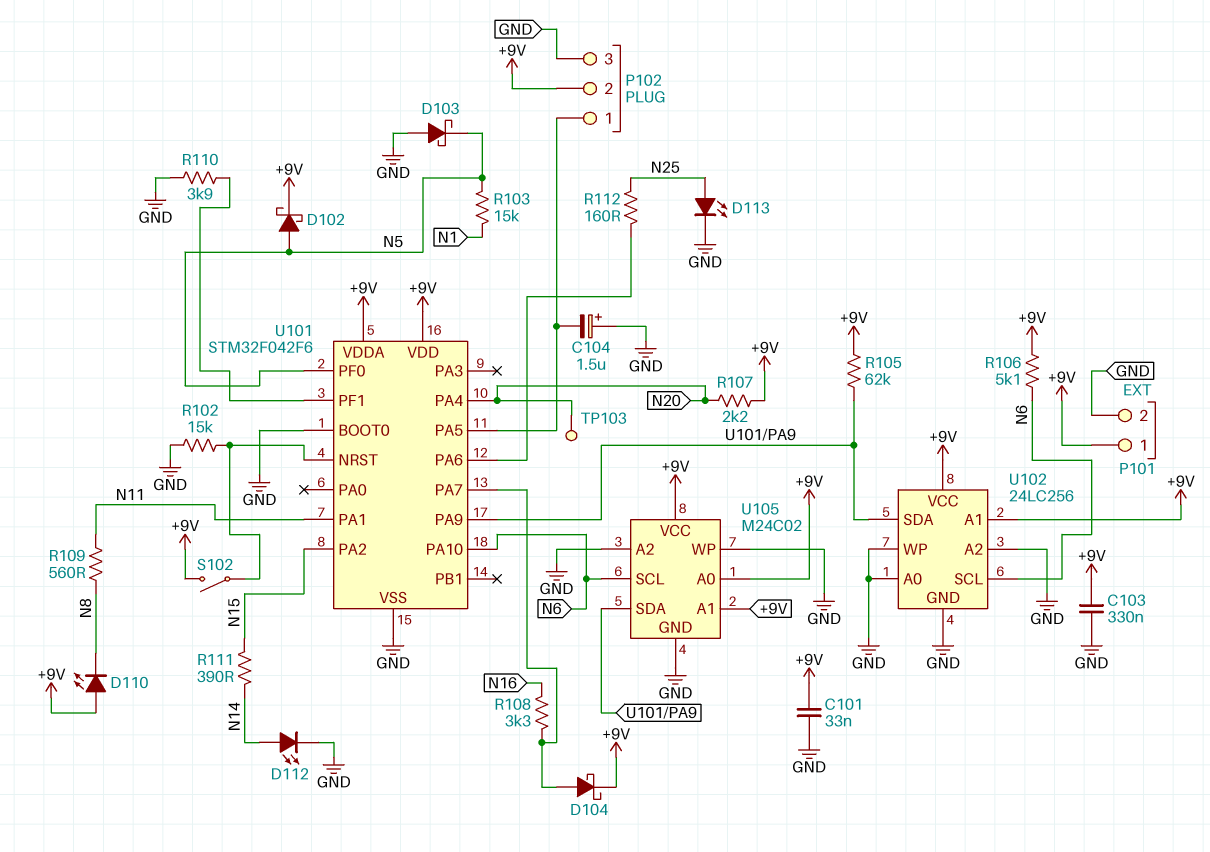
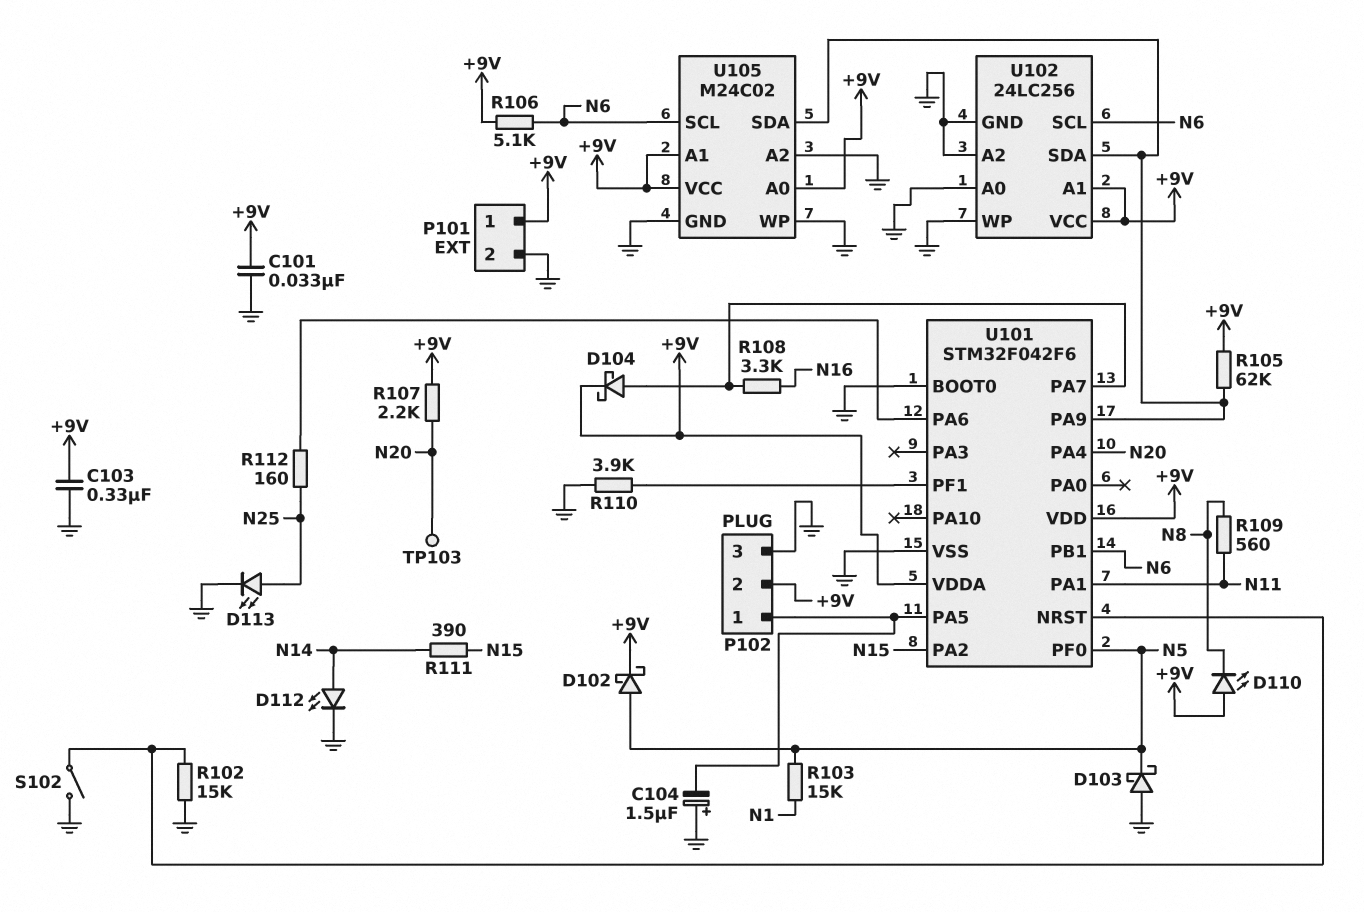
S102: switch (+9V, U101/NRST) -> switch (GND, U101/NRST)
U101 pin PA10: N6 -> none
U101 pin PB1: none -> N6

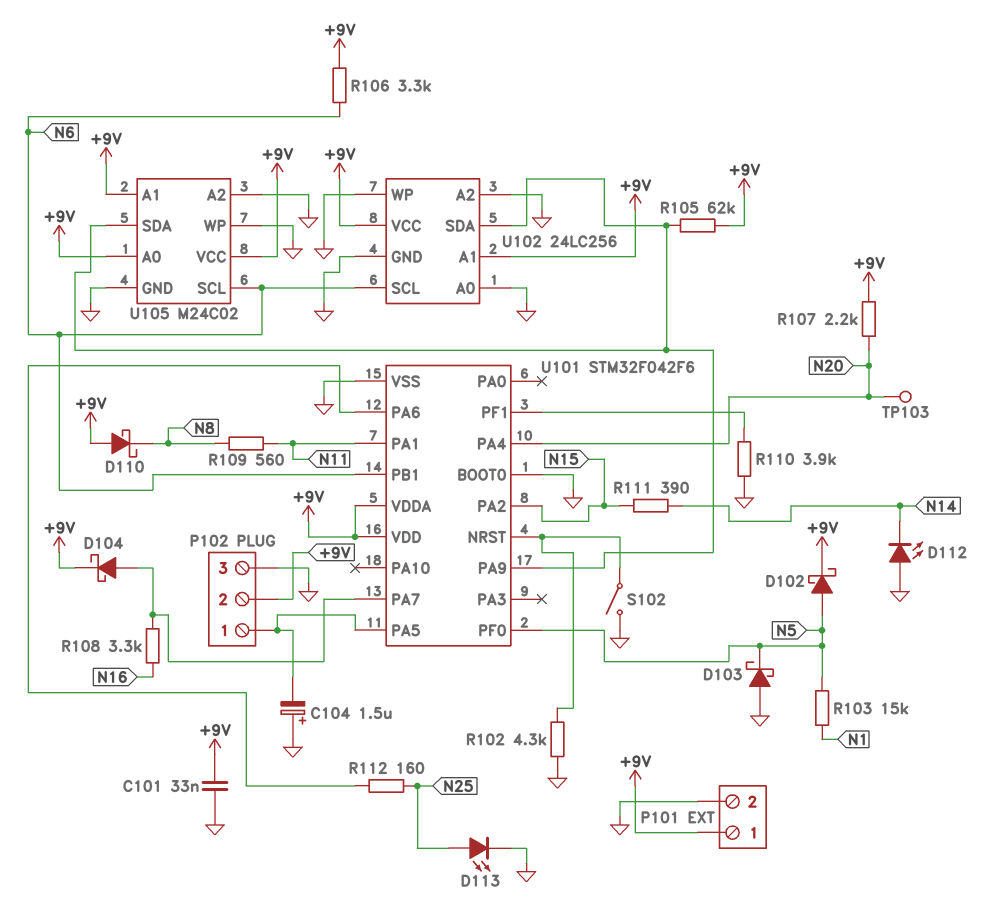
C103: 330nF (+9V, GND) -> none
D110: LED (A +9V, K N8) -> schottky (A +9V, K N8)
D112: LED (A N14, K GND) -> LED (A GND, K N14)
R102: 15k (GND, U101/NRST) -> 4.3k (GND, U101/NRST)
R106: 5.1k (+9V, N6) -> 3.3k (+9V, N6)

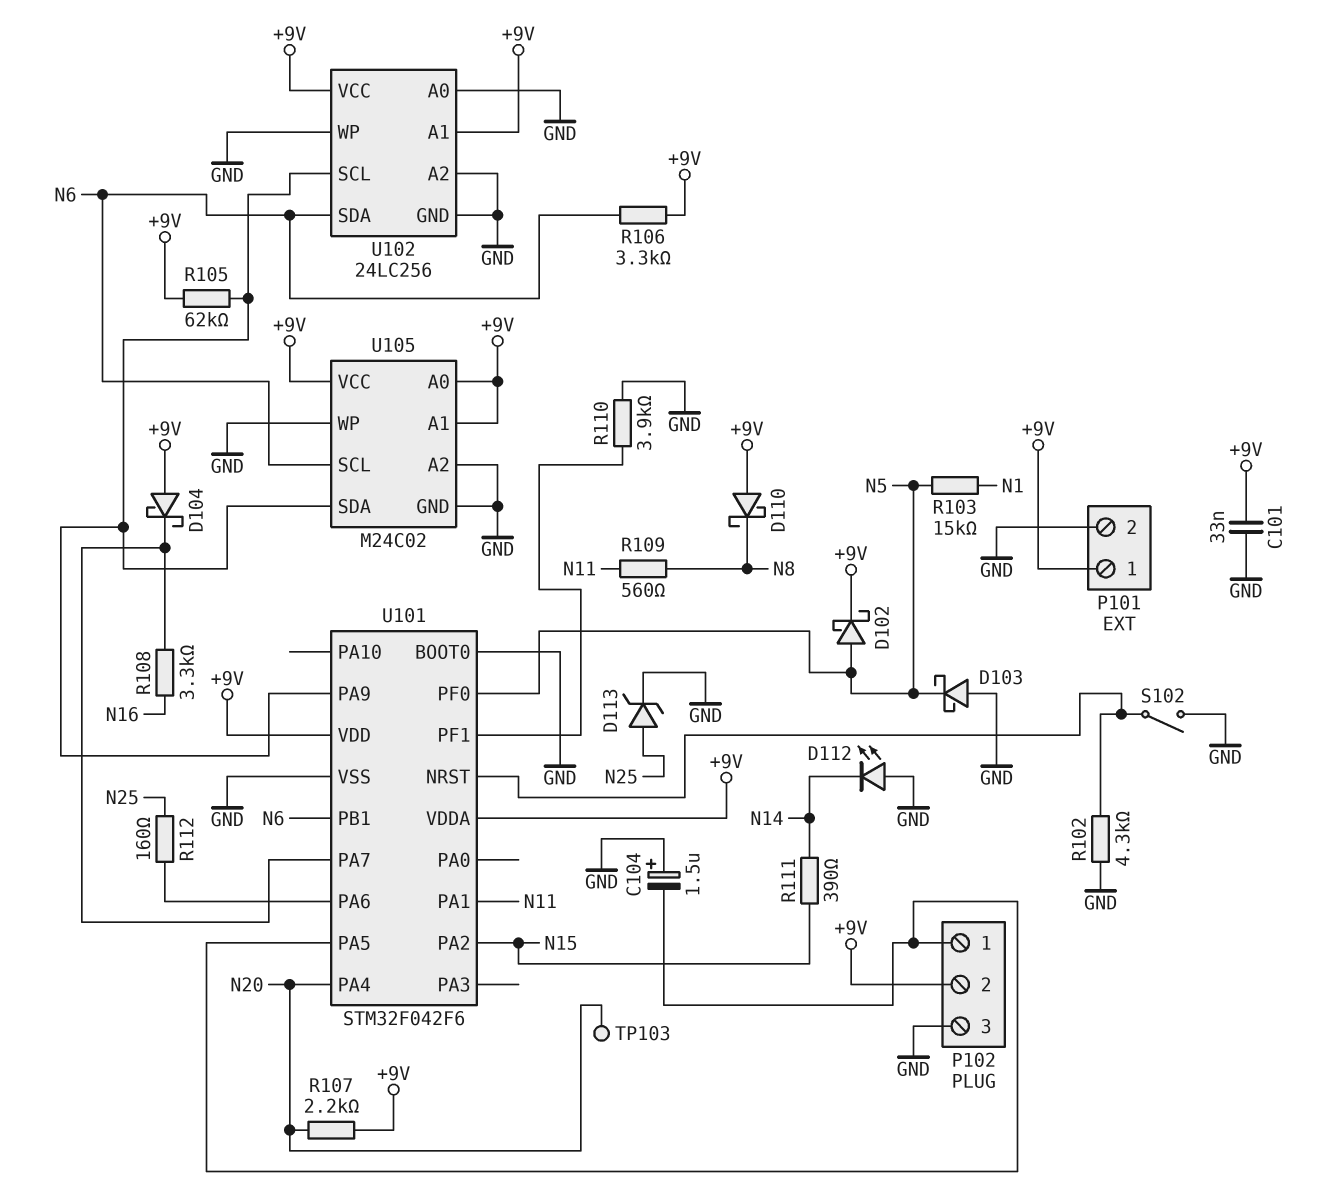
D104: schottky (A U101/PA7, K +9V) -> schottky (A +9V, K U101/PA7)
D113: LED (A N25, K GND) -> zener (A N25, K GND)
U102 pin SCL: N6 -> U101/PA9
U102 pin SDA: U101/PA9 -> N6

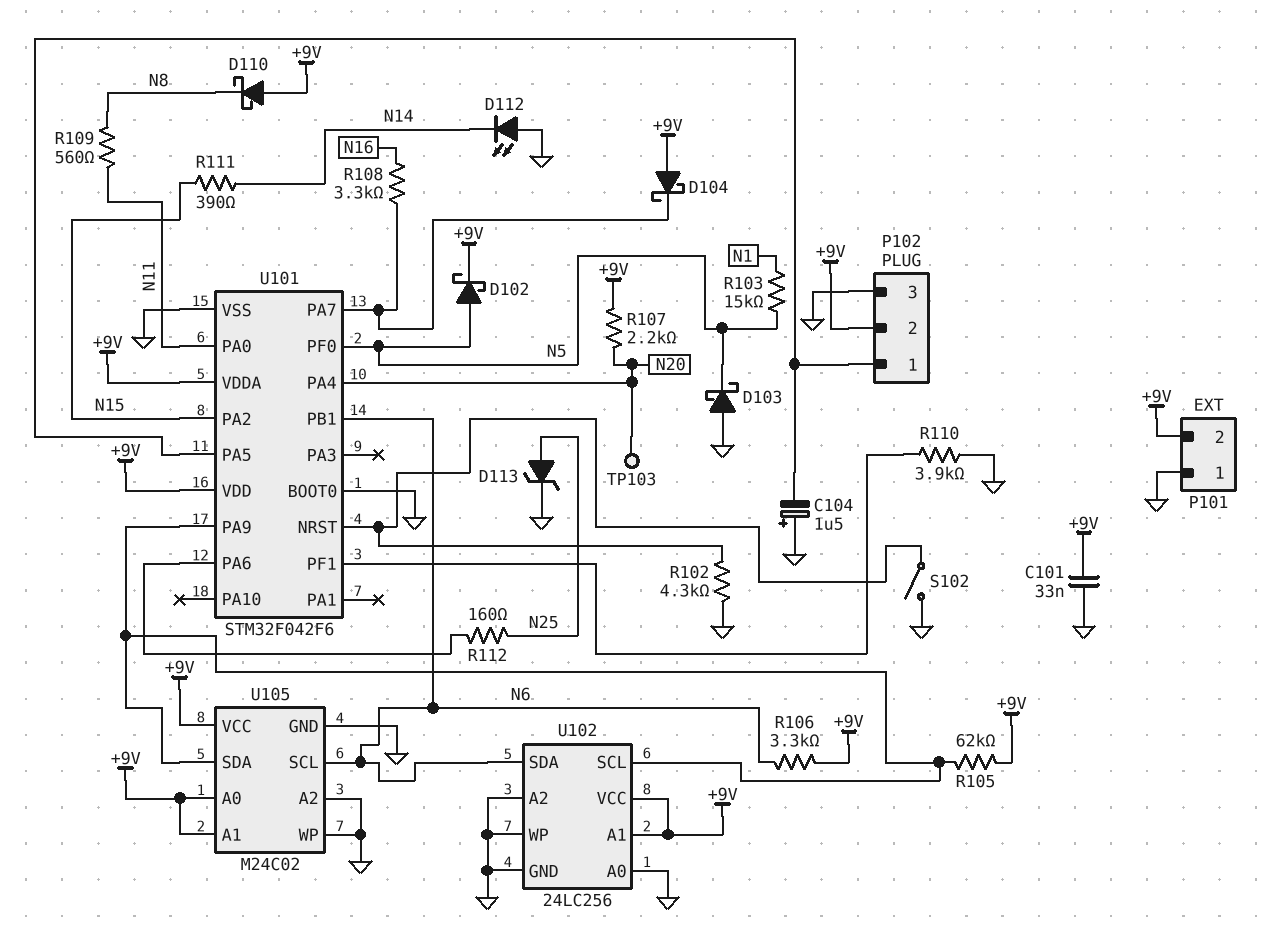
P101 pin 1: +9V -> GND
P101 pin 2: GND -> +9V
U101 pin PA0: none -> N11
U101 pin PA1: N11 -> none

